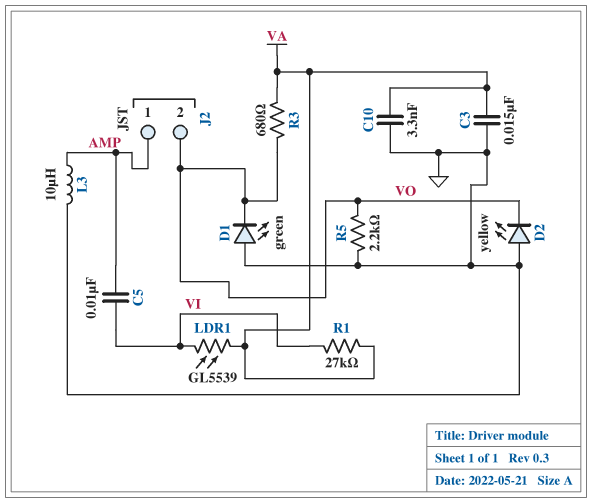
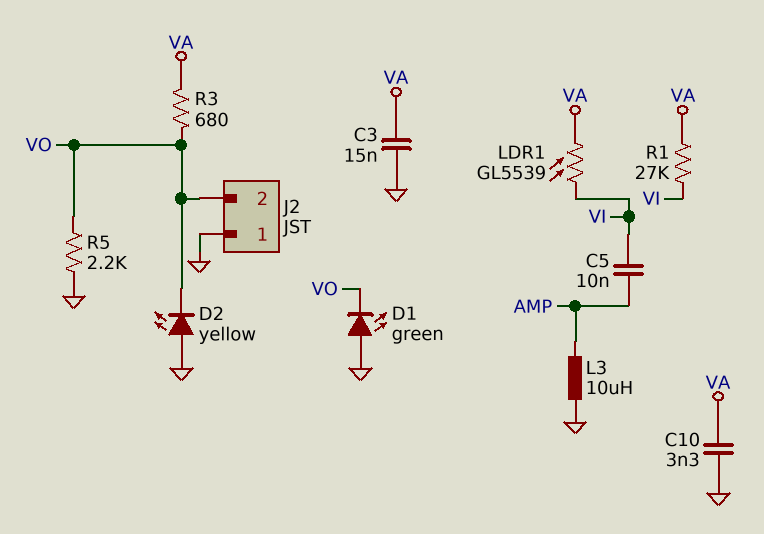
J2 pin 1: AMP -> GND

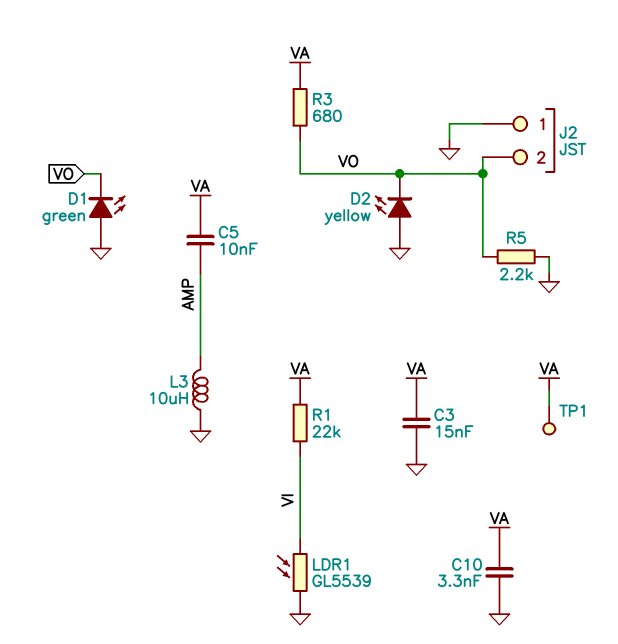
C5: 10nF (AMP, VI) -> 10nF (AMP, VA)
LDR1: GL5539 (VA, VI) -> GL5539 (GND, VI)
R1: 27k (VA, VI) -> 22k (VA, VI)
TP1: none -> test point (VA)

